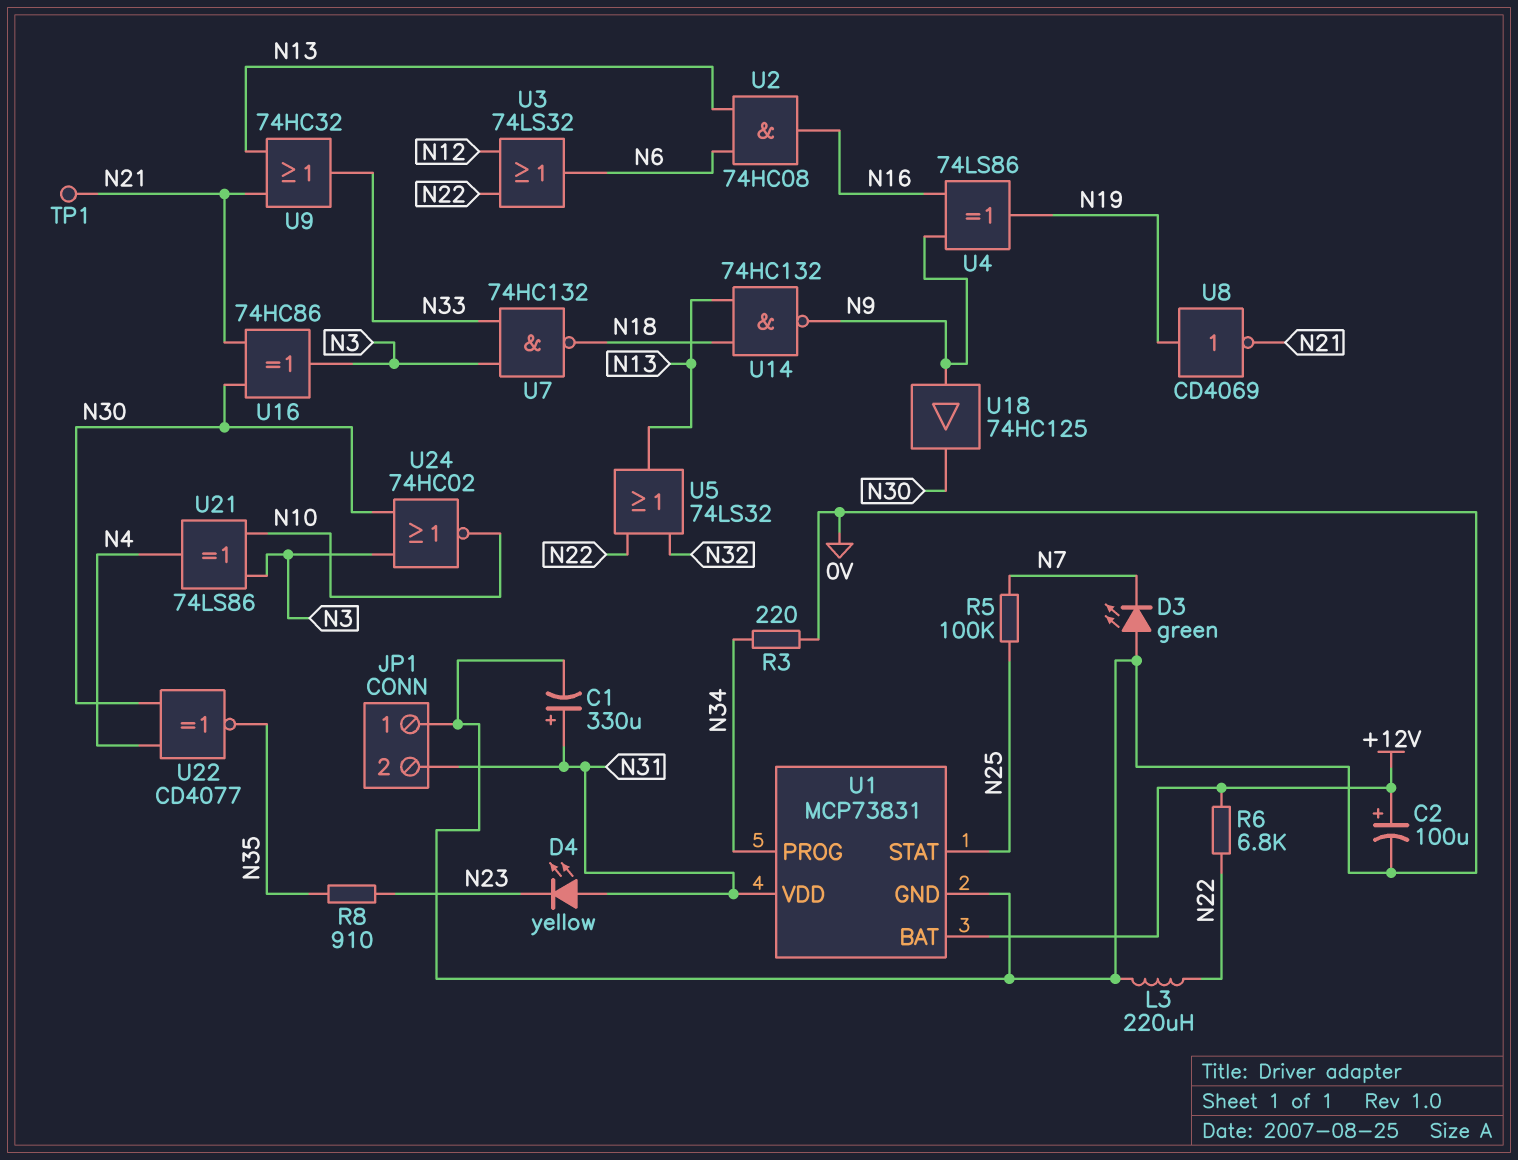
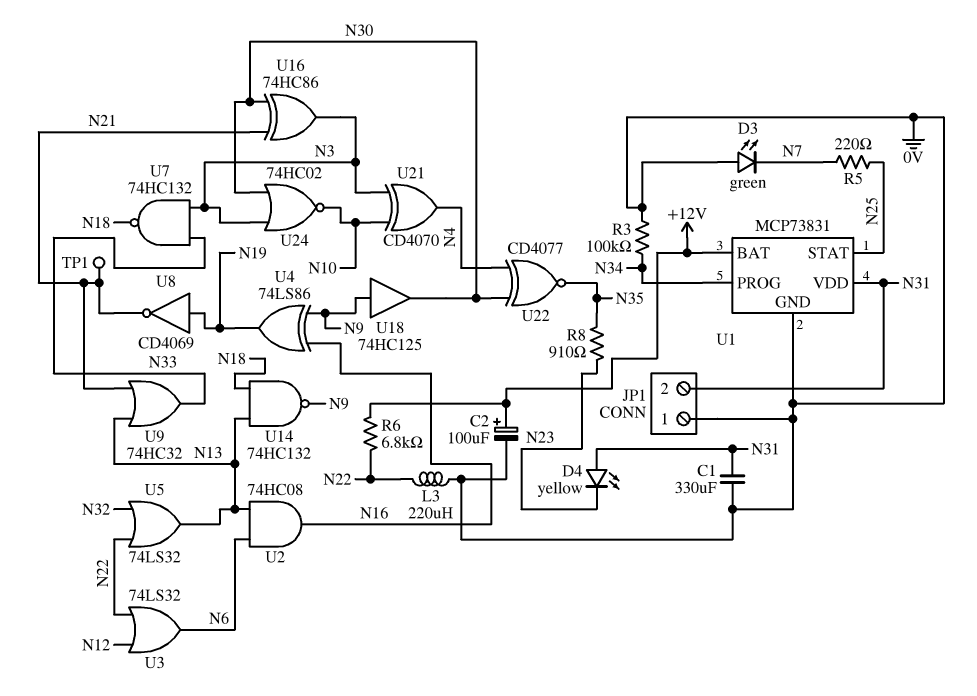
C1: 330uF (plus N31, minus 0V) -> 330uF (0V, N31)
R3: 220 (0V, N34) -> 100k (0V, N34)
R5: 100k (N7, N25) -> 220 (N7, N25)
U21: XOR 74LS86 (in N3, in N10, out N4) -> XOR CD4070 (in N3, in N10, out N4)

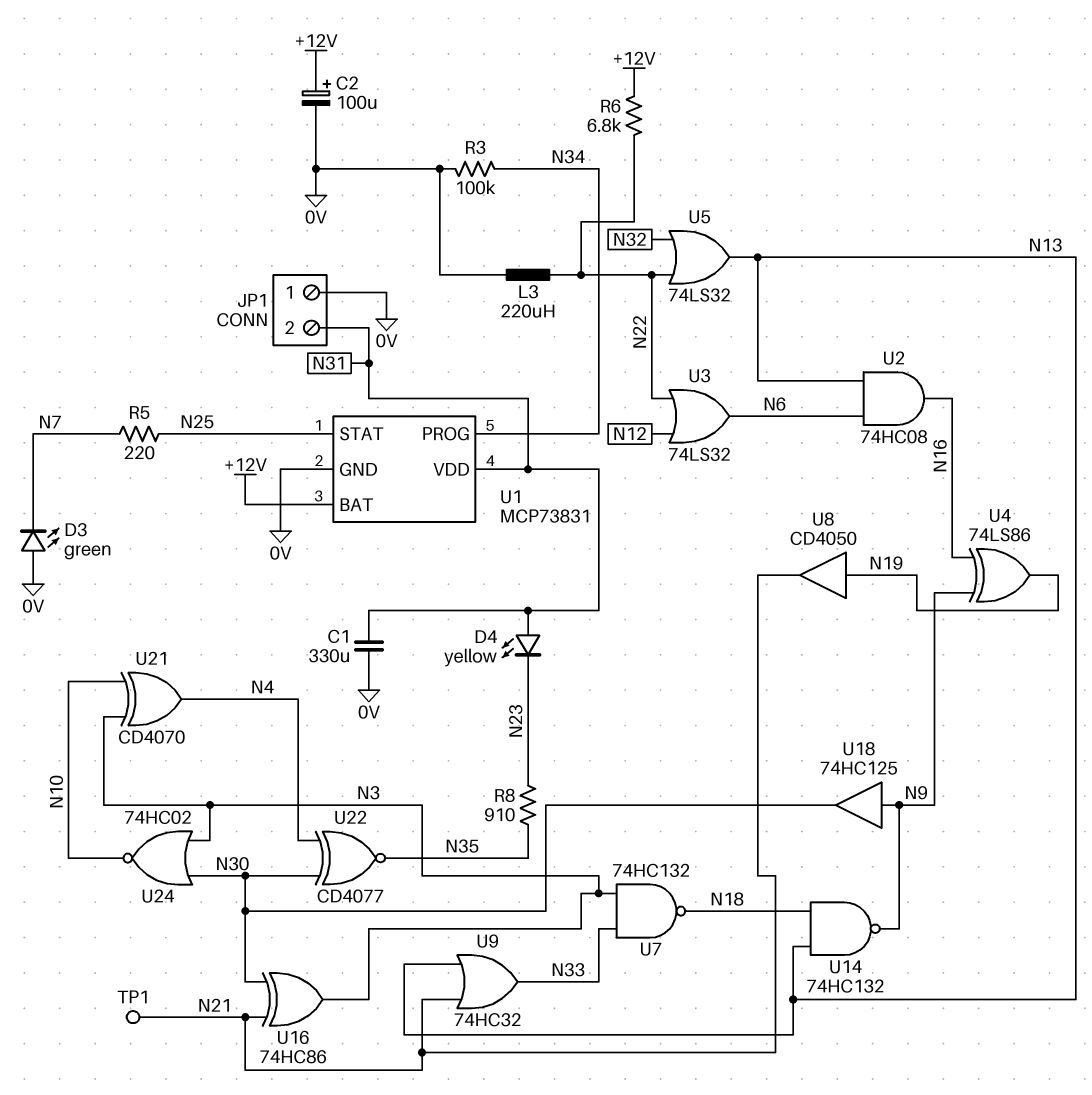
U8: NOT CD4069 (in N19, out N21) -> buffer CD4050 (in N19, out N21)

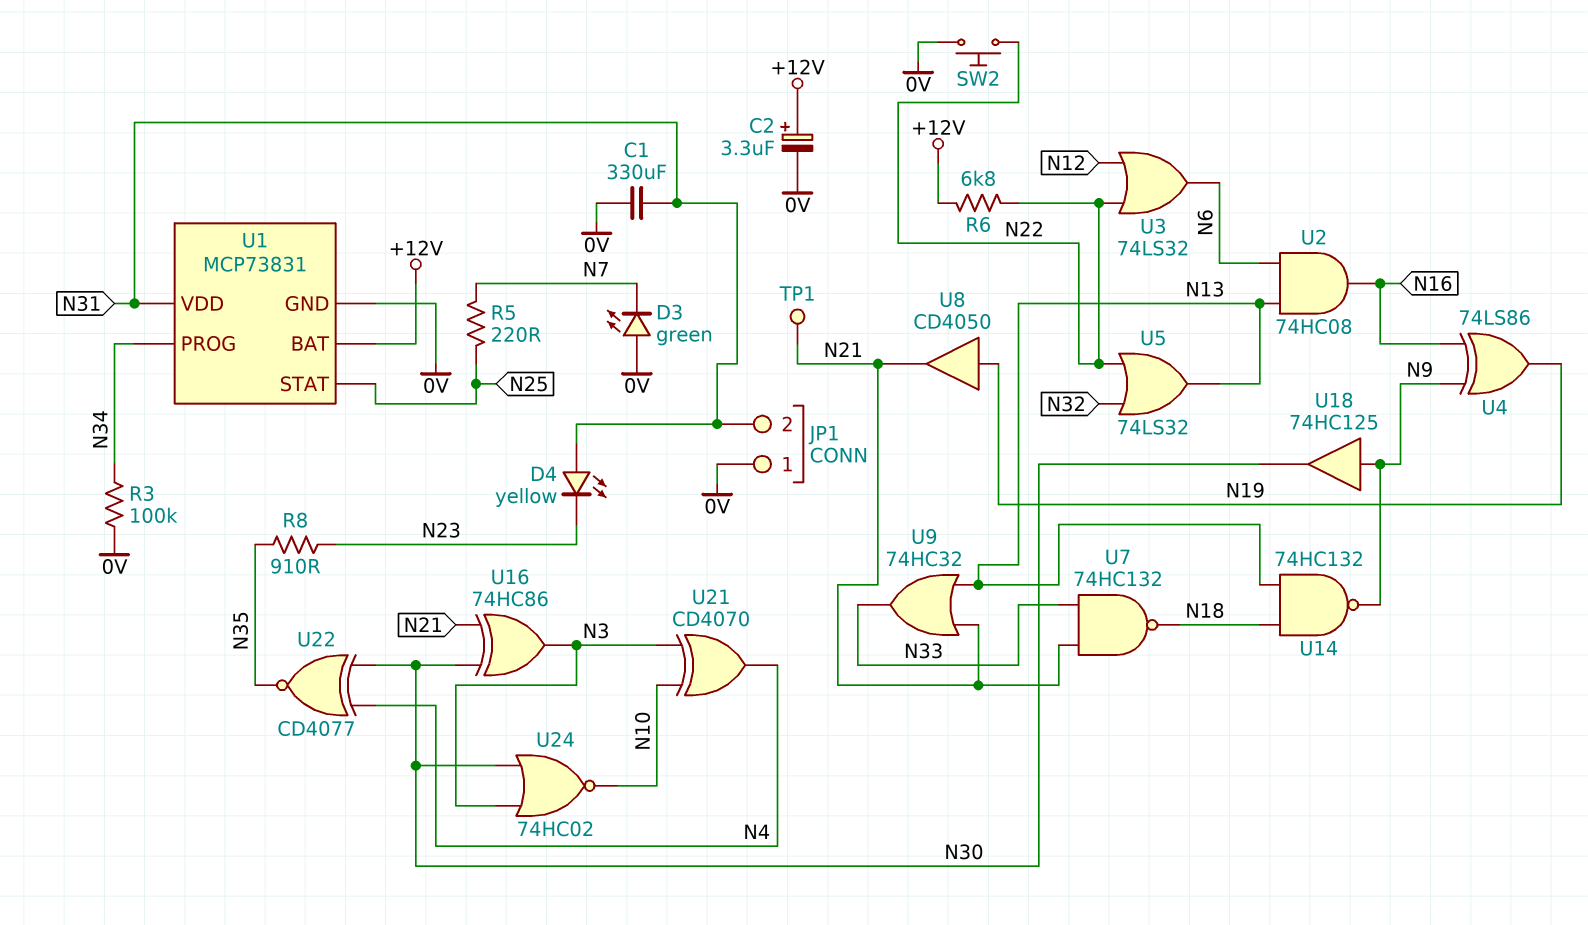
C2: 100uF (plus +12V, minus 0V) -> 3.3uF (plus +12V, minus 0V)
L3: 220uH (0V, N22) -> none
SW2: none -> button (0V, N22)
U7: NAND 74HC132 (in N3, in N33, out N18) -> NAND 74HC132 (in N21, in N33, out N18)

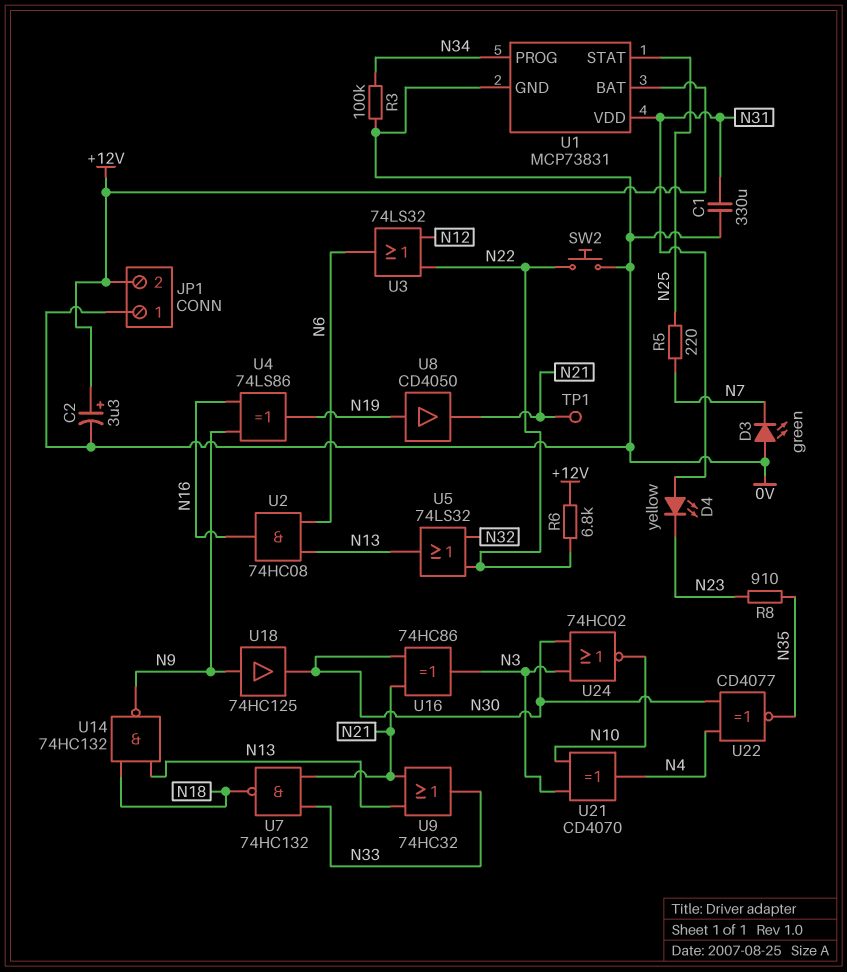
JP1 pin 2: N31 -> +12V

